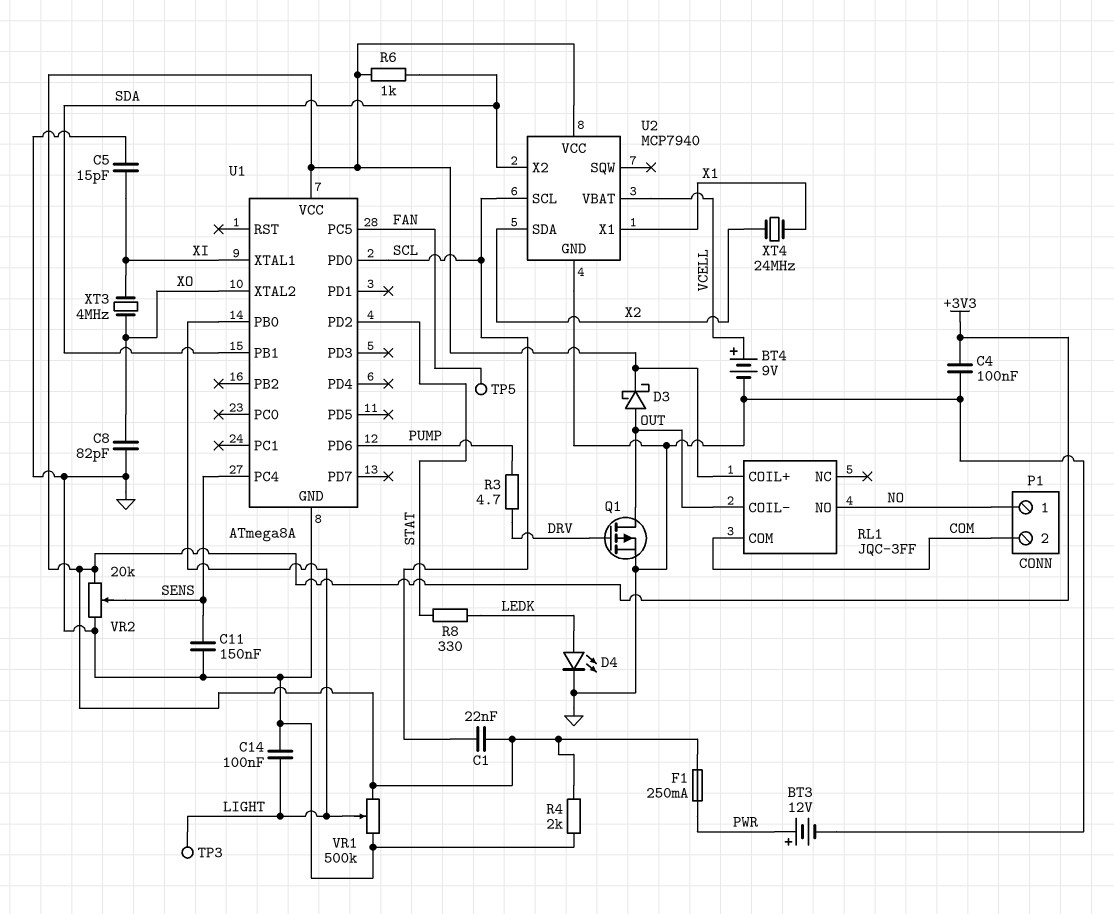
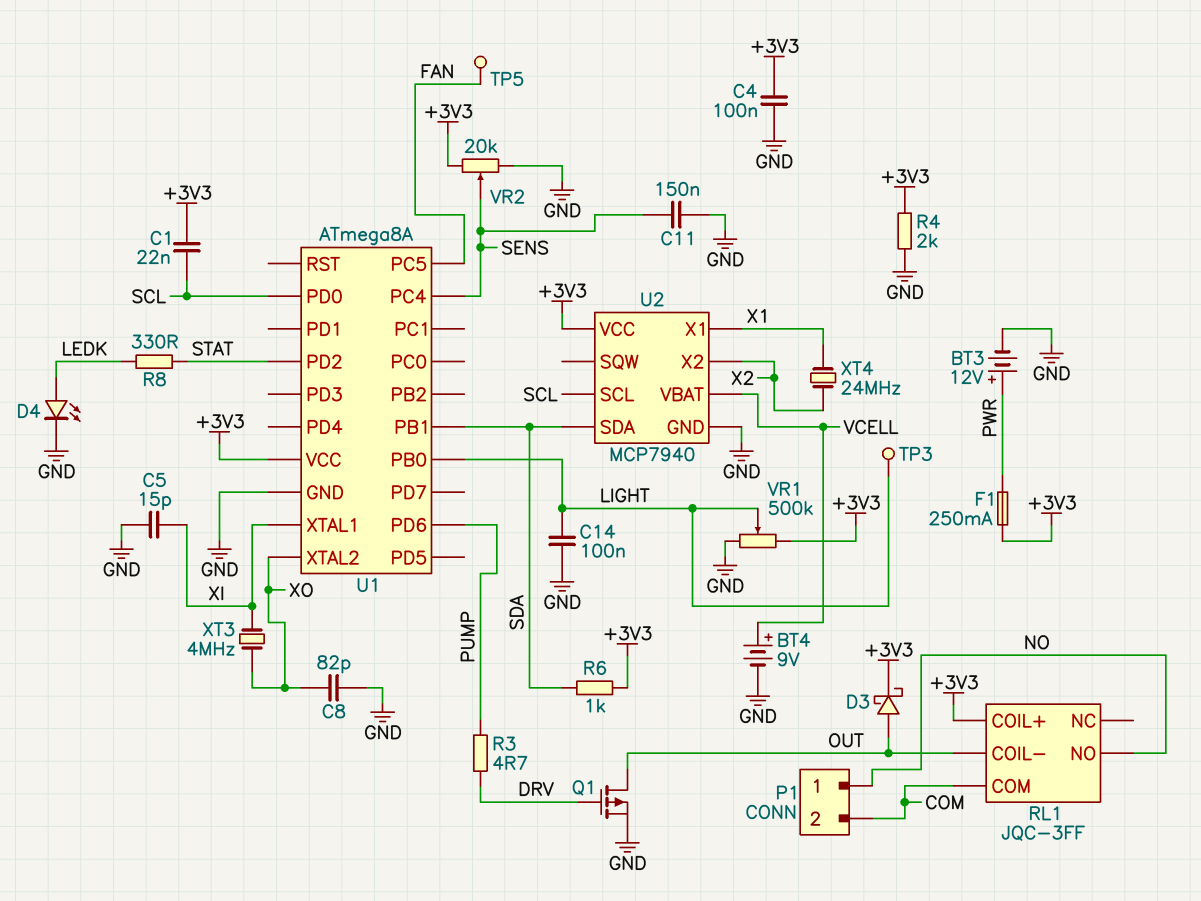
U2 pin SDA: X2 -> SDA
U2 pin X2: SDA -> X2

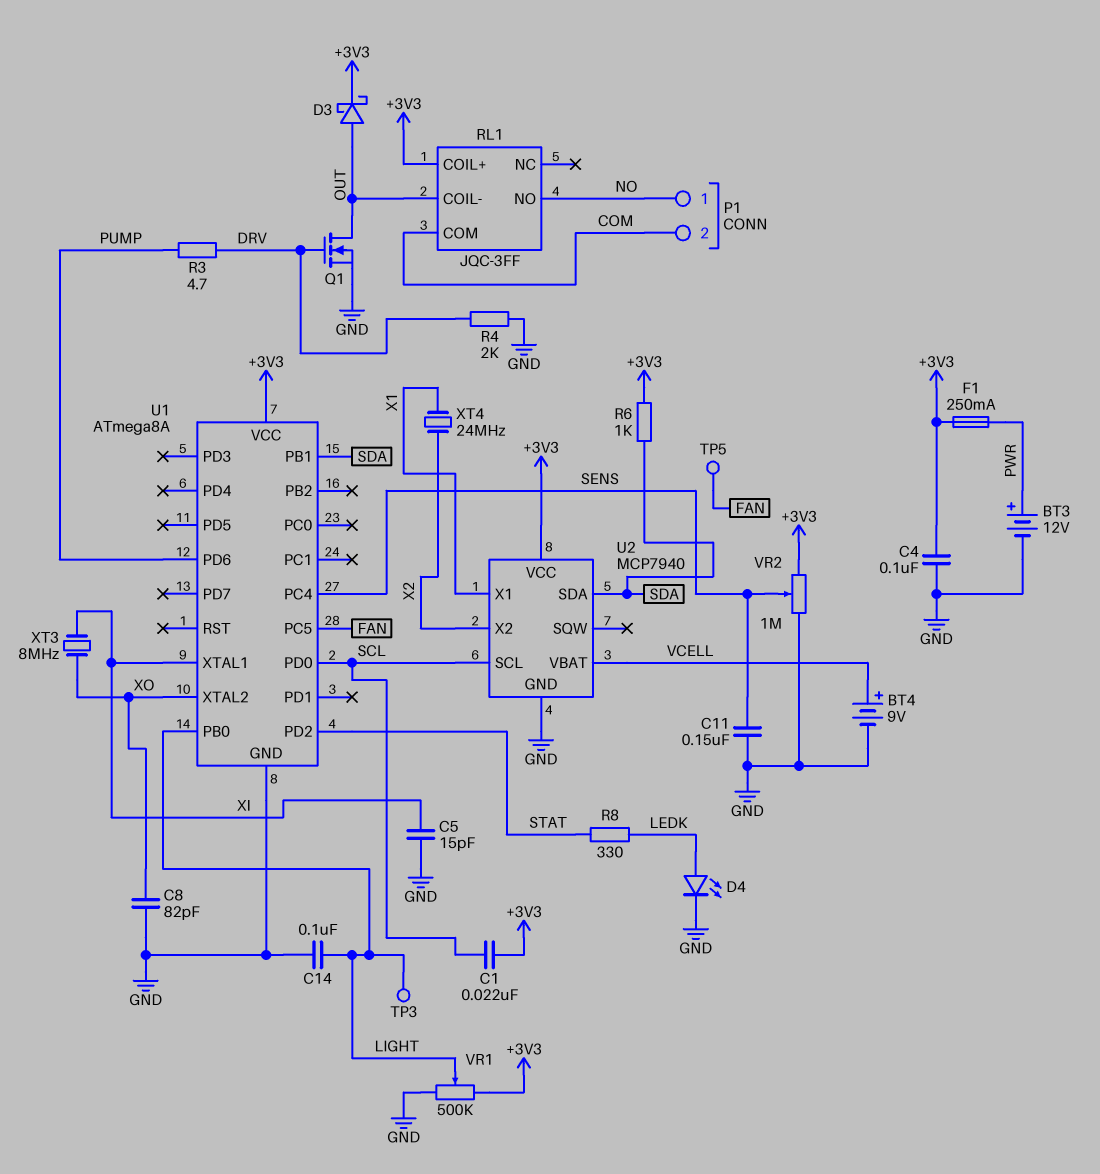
Q1: PMOS (G DRV, D OUT, S GND) -> NMOS (G DRV, D OUT, S GND)
R4: 2k (+3V3, GND) -> 2k (DRV, GND)
VR2: 20k (+3V3, GND, wiper SENS) -> 1M (+3V3, GND, wiper SENS)
XT3: 4MHz (XI, XO) -> 8MHz (XI, XO)

